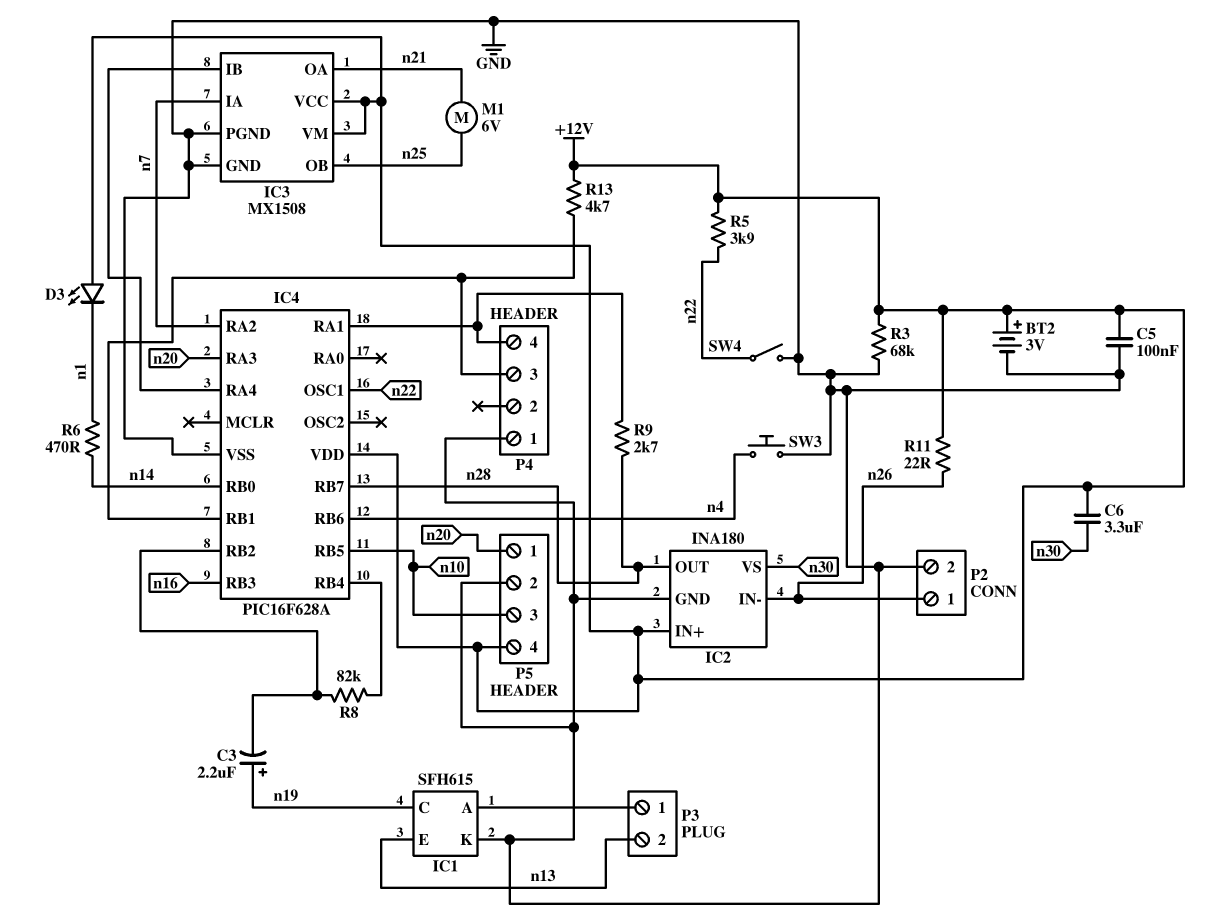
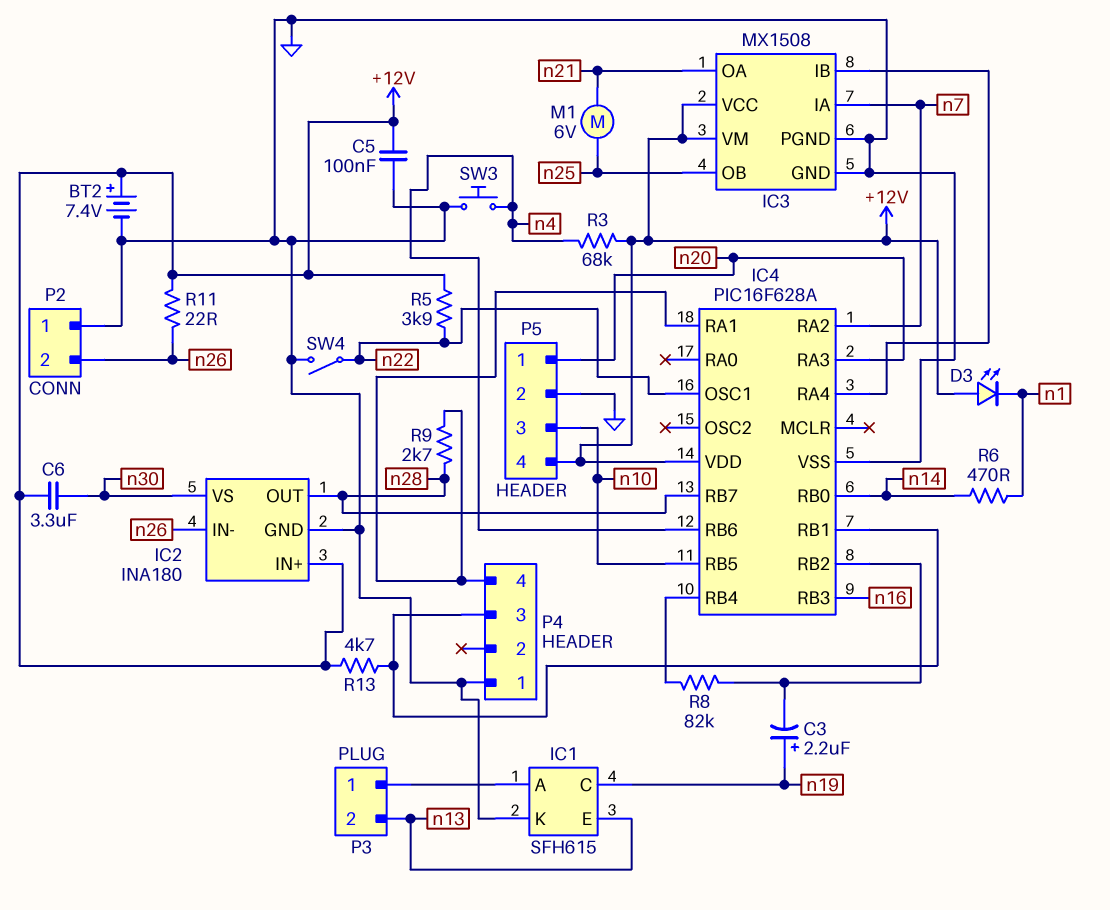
BT2: 3V (plus +12V, minus GND) -> 7.4V (plus +12V, minus GND)
P2 pin 1: n26 -> GND
P2 pin 2: GND -> n26
R3: 68k (+12V, GND) -> 68k (+12V, n4)

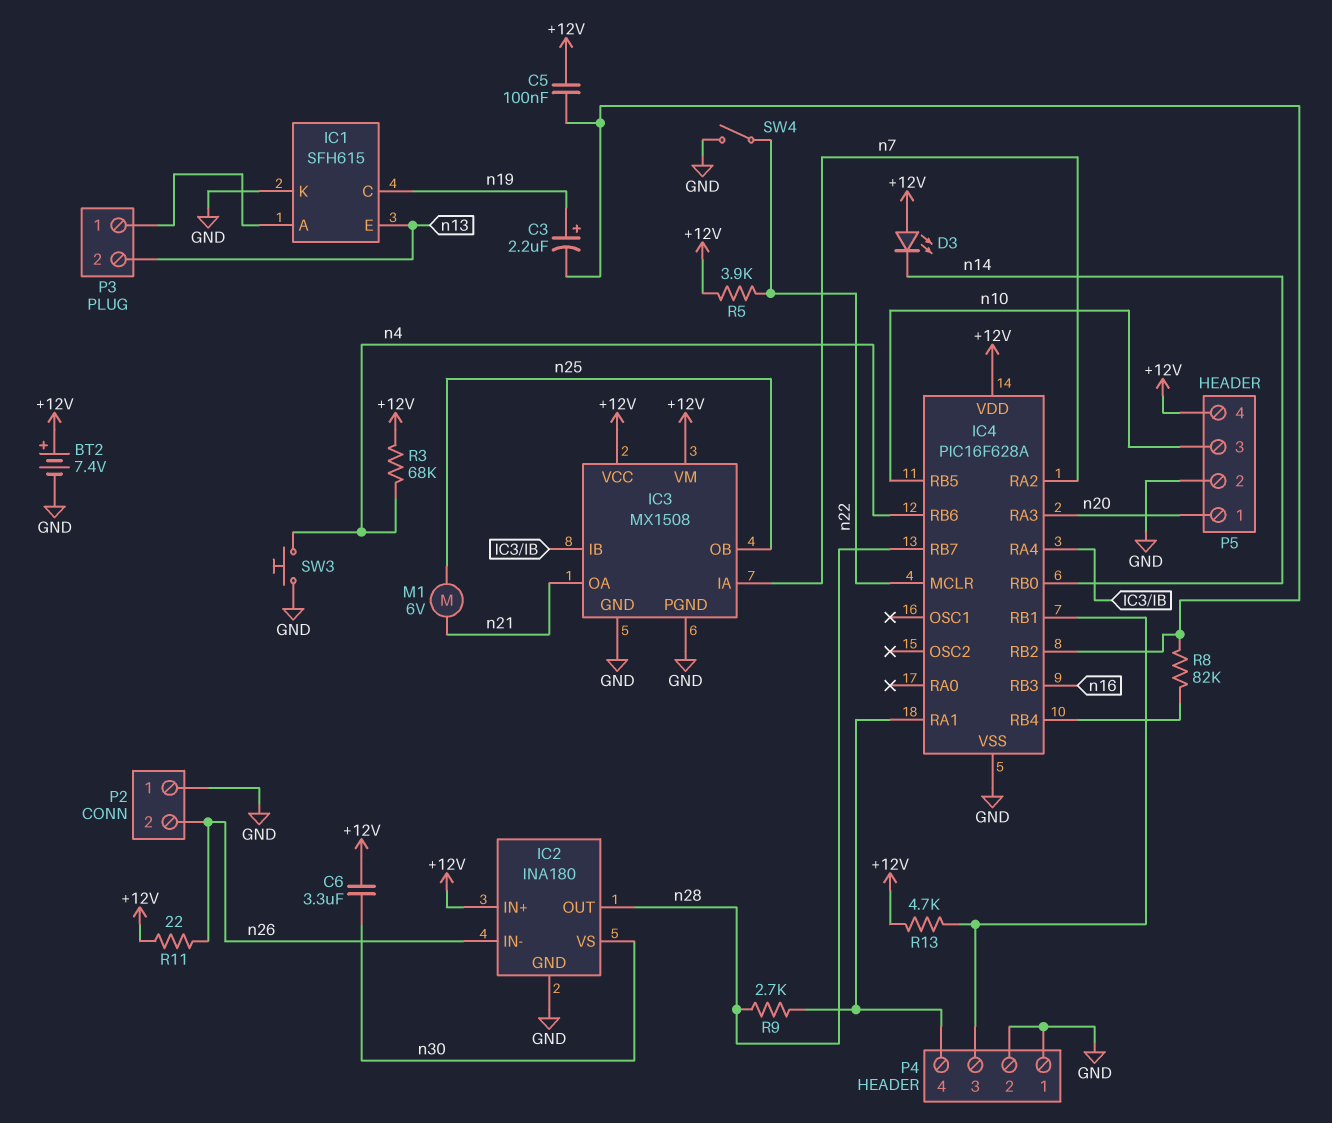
C5: 100nF (+12V, GND) -> 100nF (+12V, IC4/RB2)
D3: LED (A +12V, K n1) -> LED (A +12V, K n14)
IC4 pin MCLR: none -> n22
IC4 pin OSC1: n22 -> none
P4 pin 2: none -> GND
R6: 470 (n1, n14) -> none

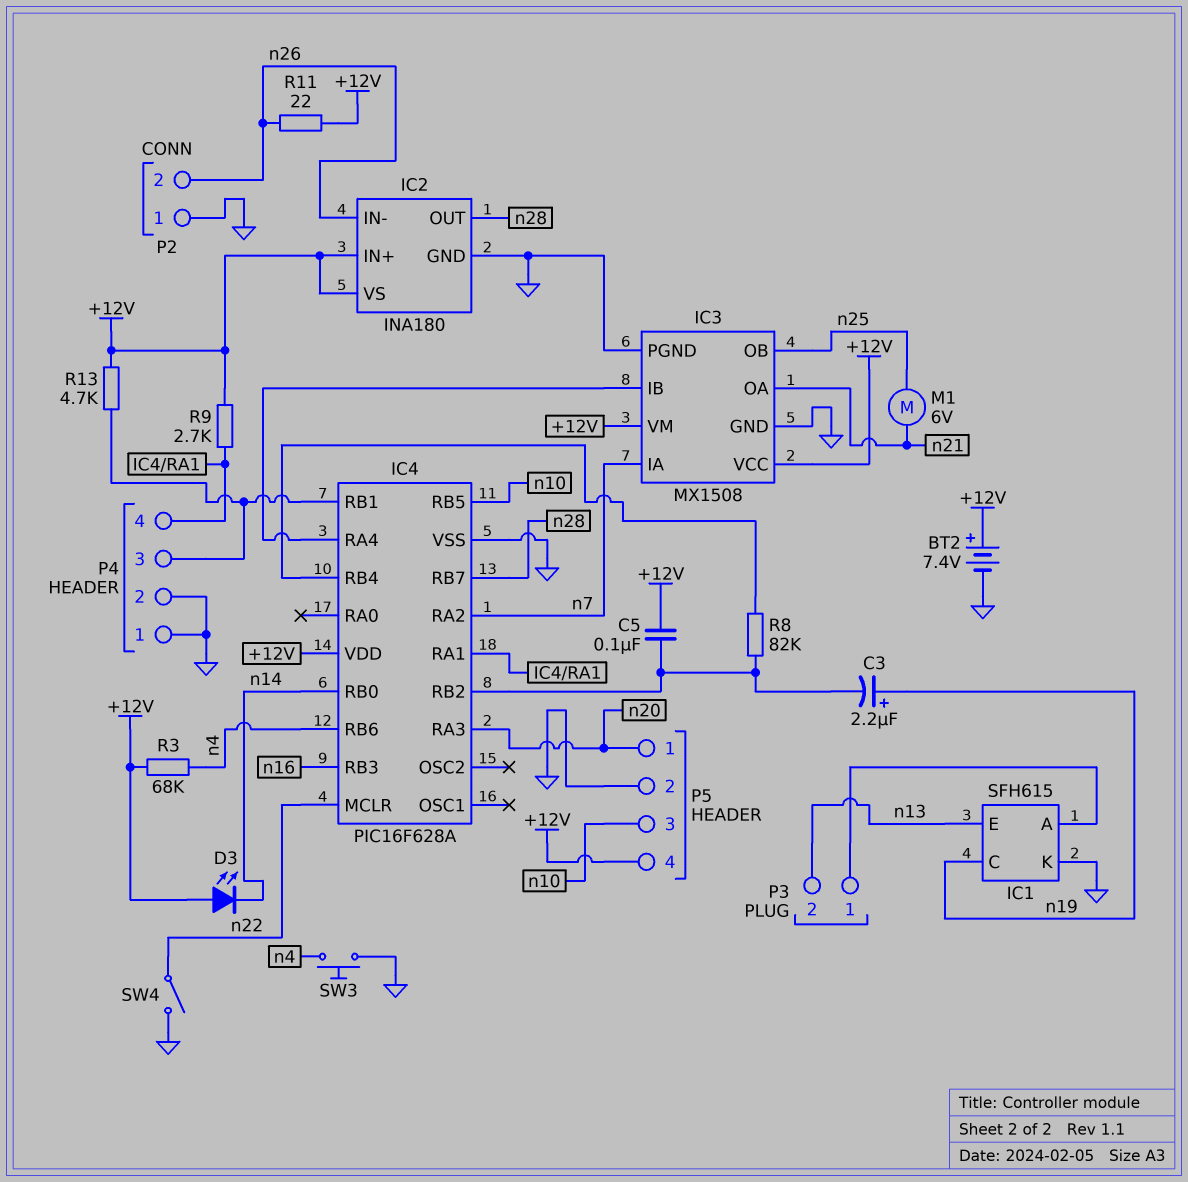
C6: 3.3uF (+12V, n30) -> none
IC2 pin VS: n30 -> +12V
R5: 3.9k (+12V, n22) -> none
R9: 2.7k (IC4/RA1, n28) -> 2.7k (+12V, IC4/RA1)

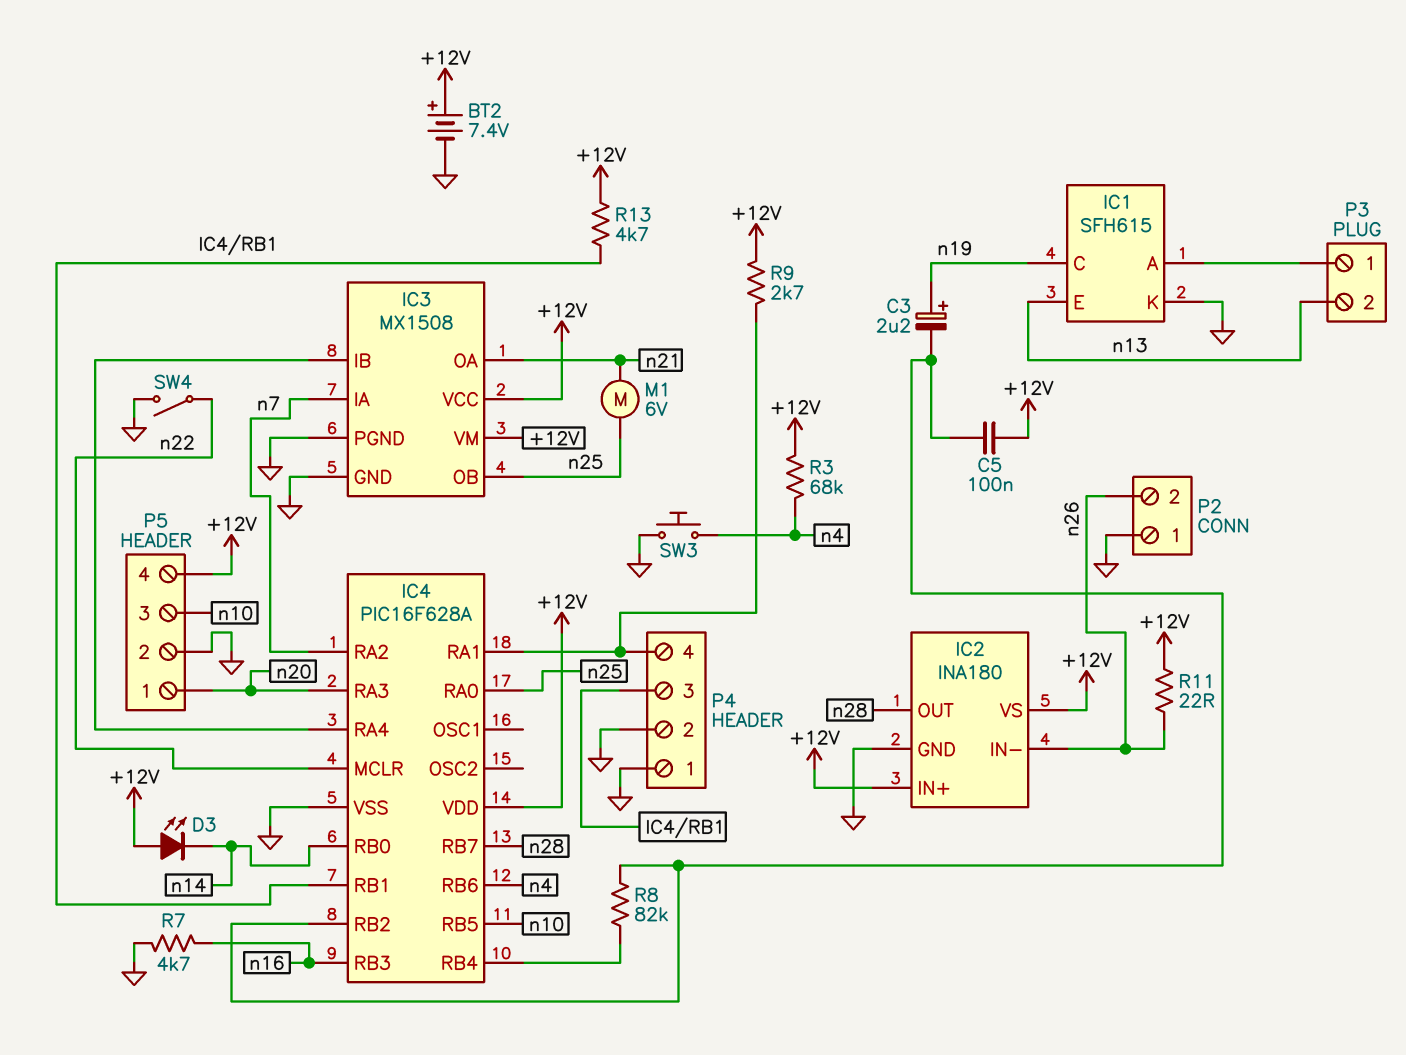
IC4 pin RA0: none -> n25
R7: none -> 4.7k (GND, n16)

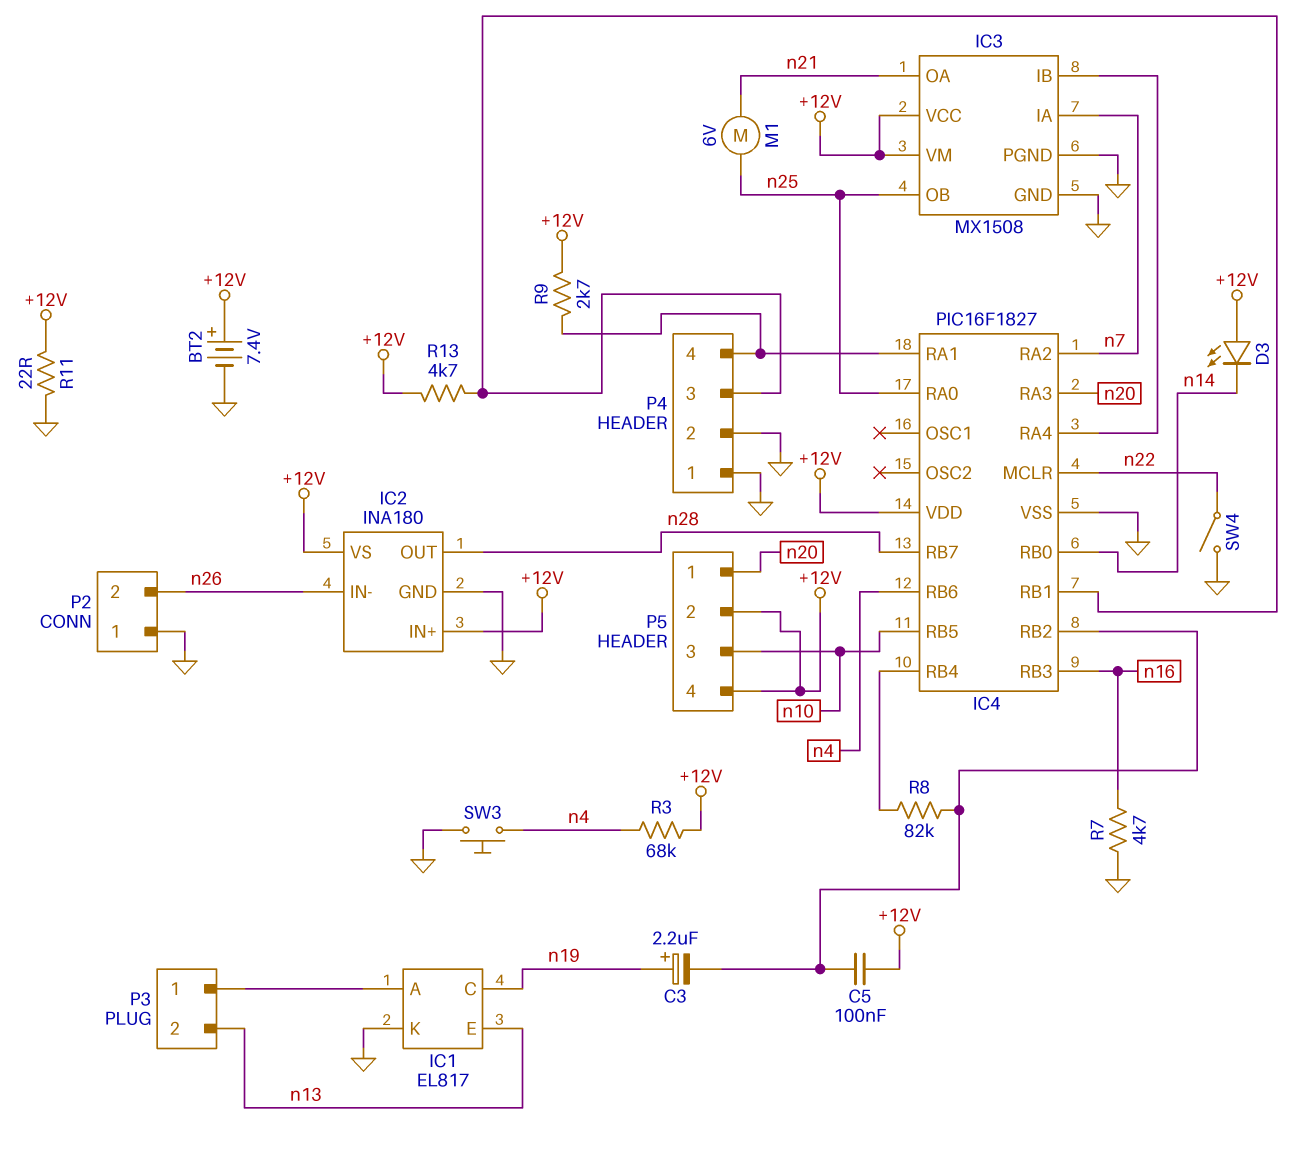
IC1: SFH615 -> EL817
IC4: PIC16F628A -> PIC16F1827
P5 pin 2: GND -> +12V
R11: 22 (+12V, n26) -> 22 (+12V, GND)

